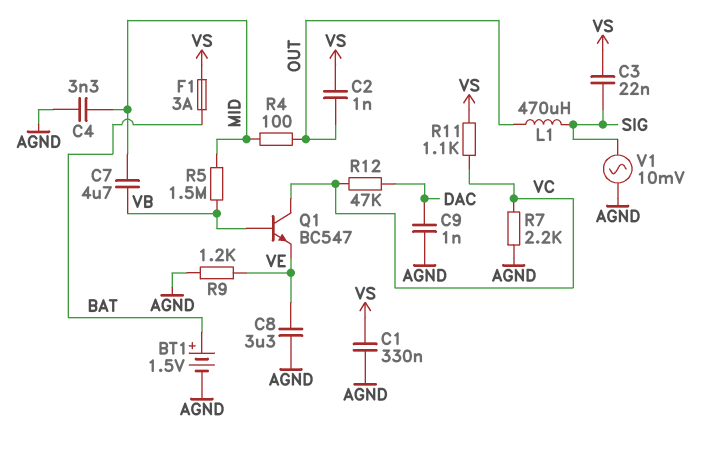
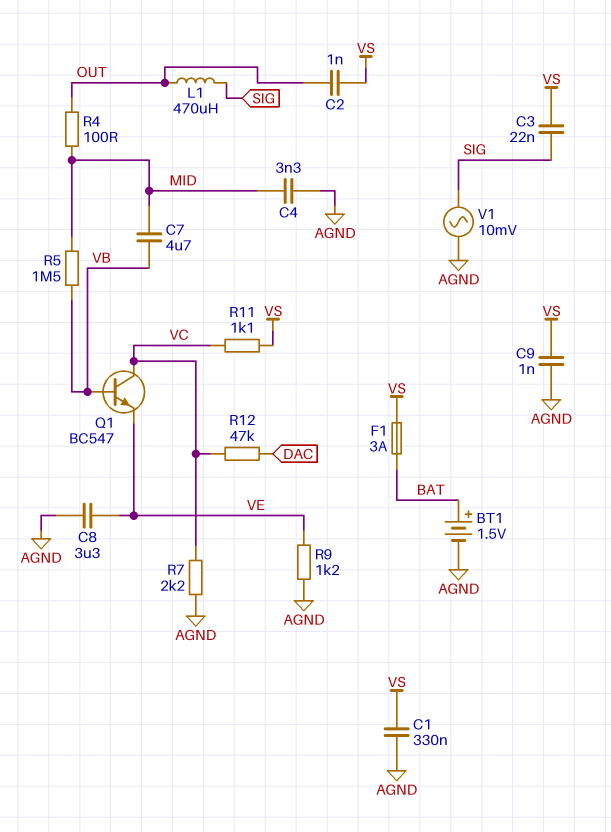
C9: 1nF (AGND, DAC) -> 1nF (AGND, VS)

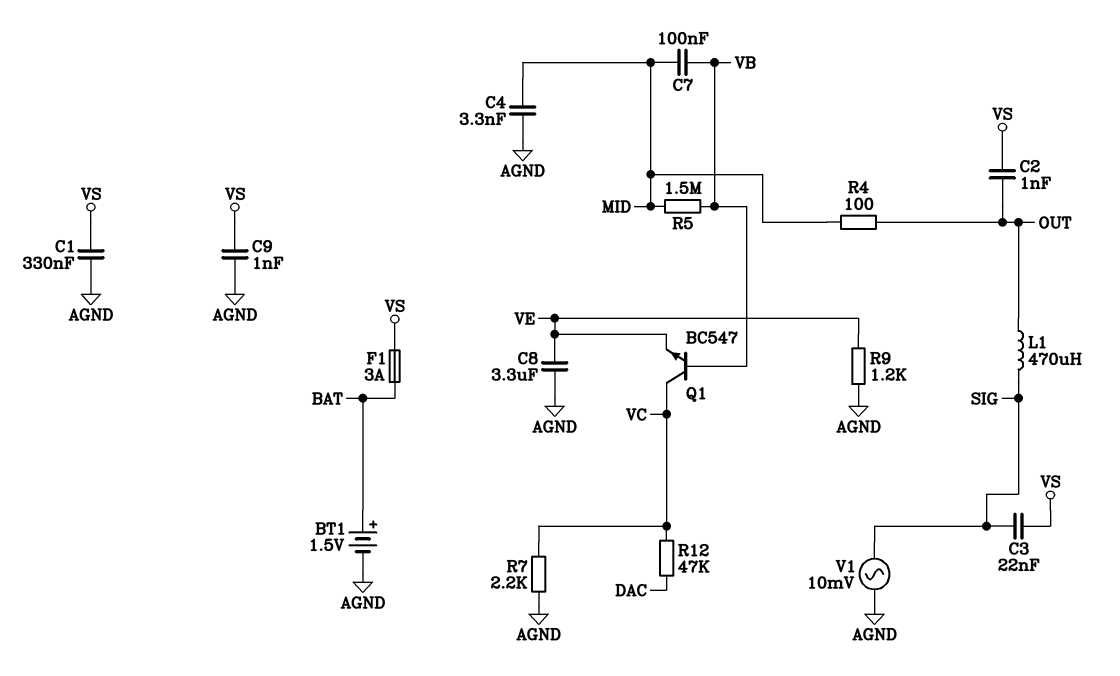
C7: 4.7uF (MID, VB) -> 100nF (MID, VB)
R11: 1.1k (VC, VS) -> none

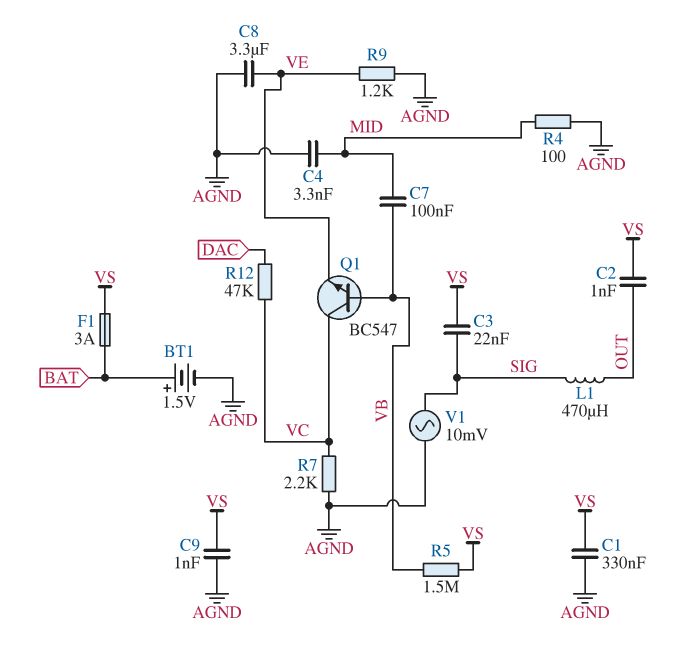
R4: 100 (MID, OUT) -> 100 (AGND, MID)
R5: 1.5M (MID, VB) -> 1.5M (VB, VS)

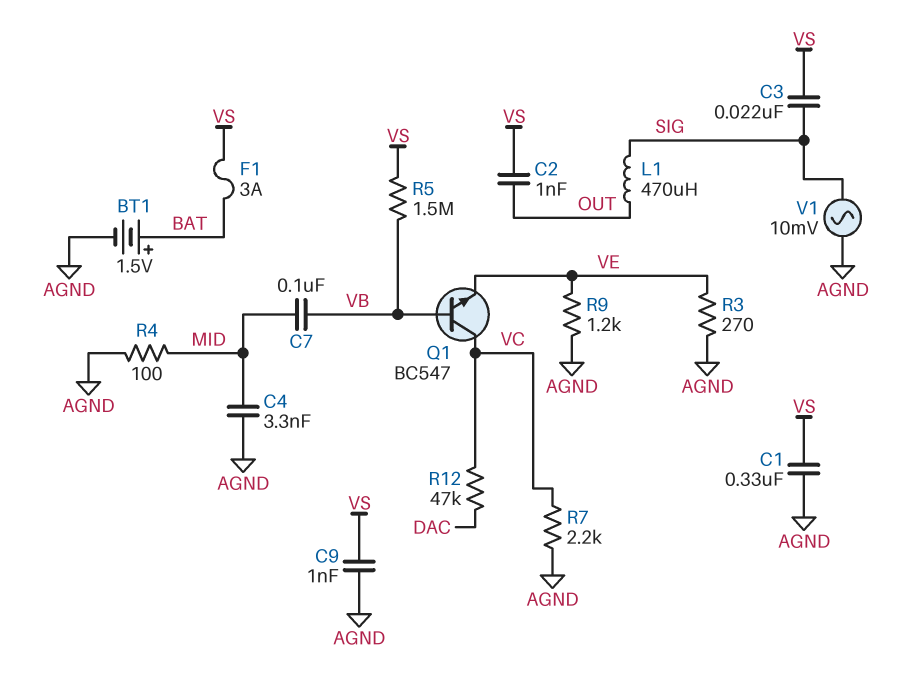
C8: 3.3uF (AGND, VE) -> none
R3: none -> 270 (AGND, VE)

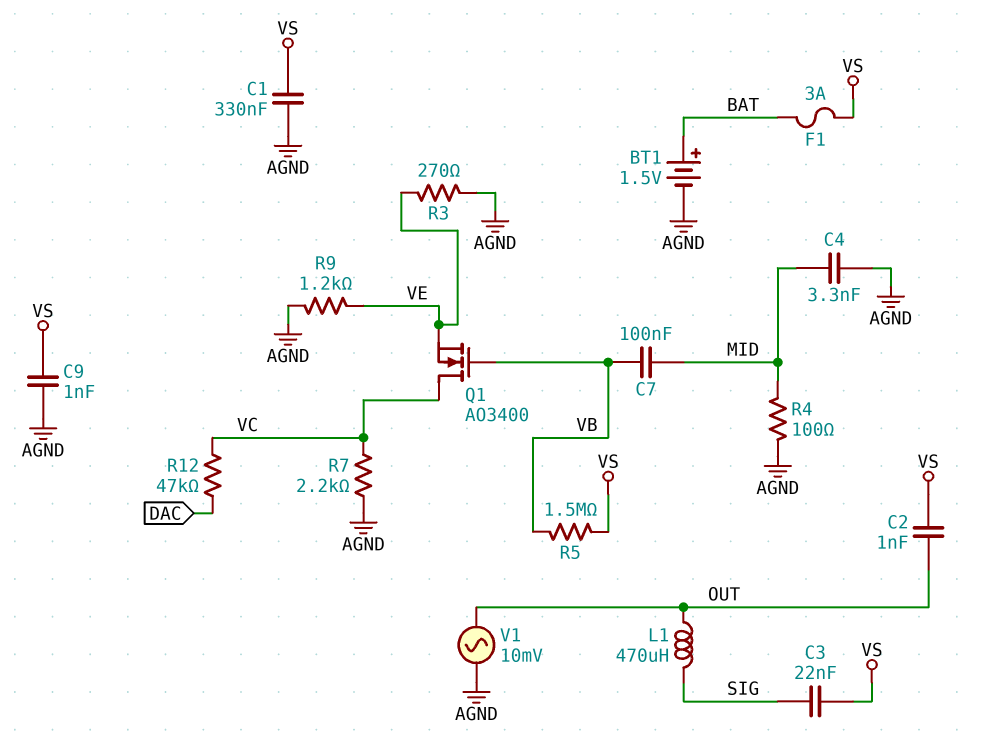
Q1: NPN BC547 (B VB, C VC, E VE) -> NMOS AO3400 (G VB, D VC, S VE)
V1: AC 10mV (AGND, SIG) -> AC 10mV (AGND, OUT)

